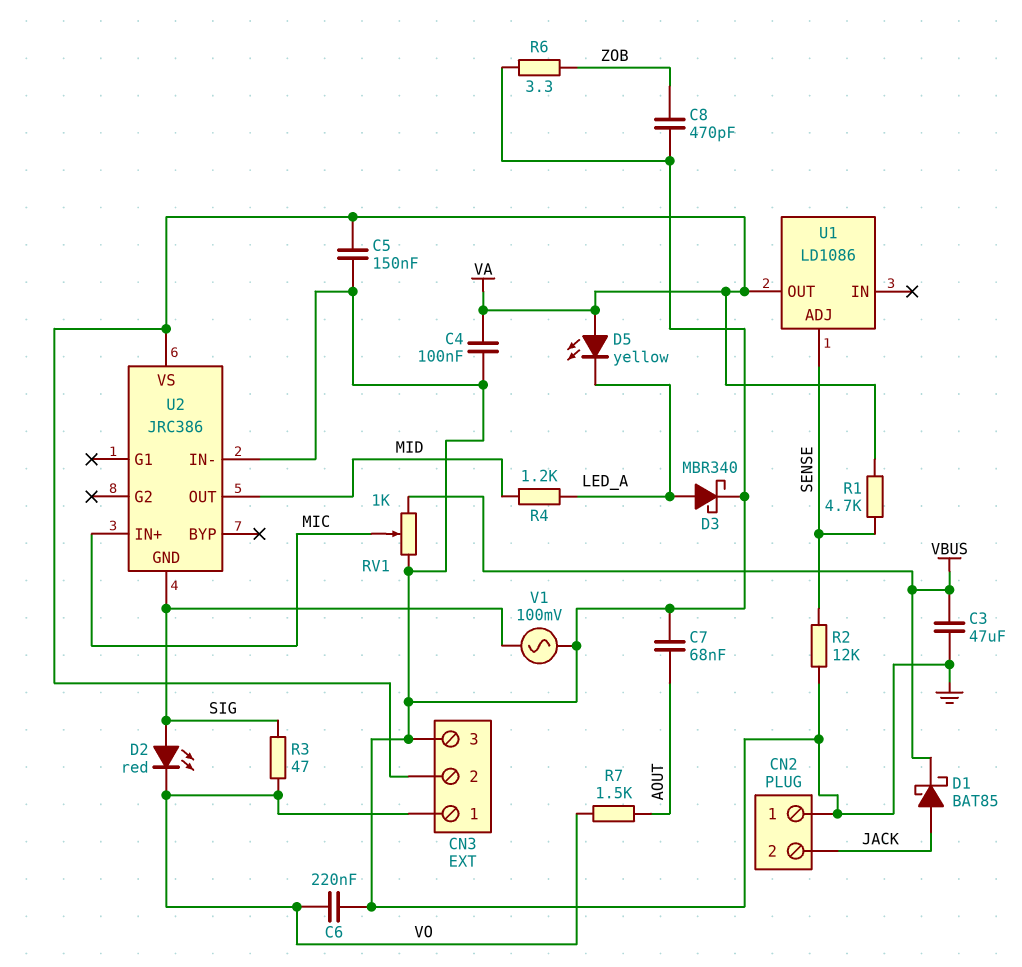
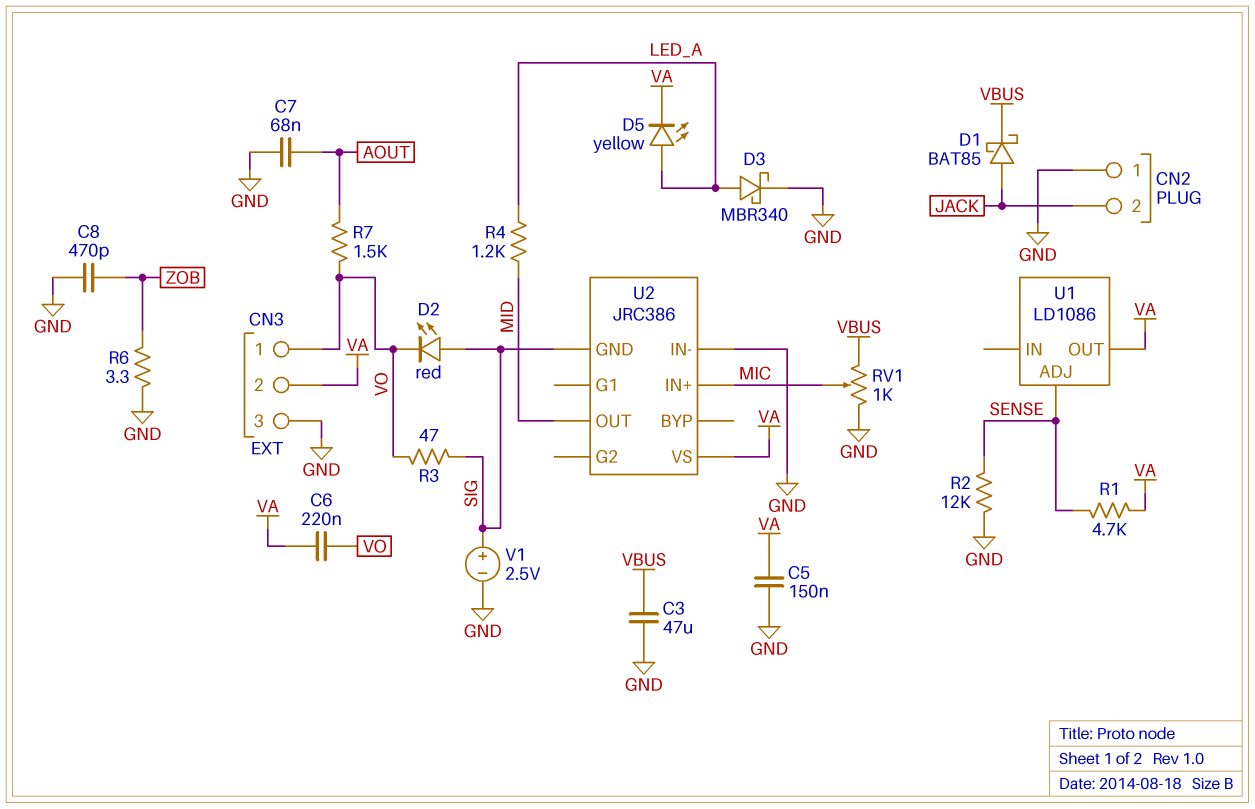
C4: 100nF (GND, VA) -> none
C6: 220nF (GND, VO) -> 220nF (VA, VO)
D5: LED yellow (A VA, K LED_A) -> LED yellow (A LED_A, K VA)
V1: AC 100mV (GND, SIG) -> 2.5V (plus SIG, minus GND)

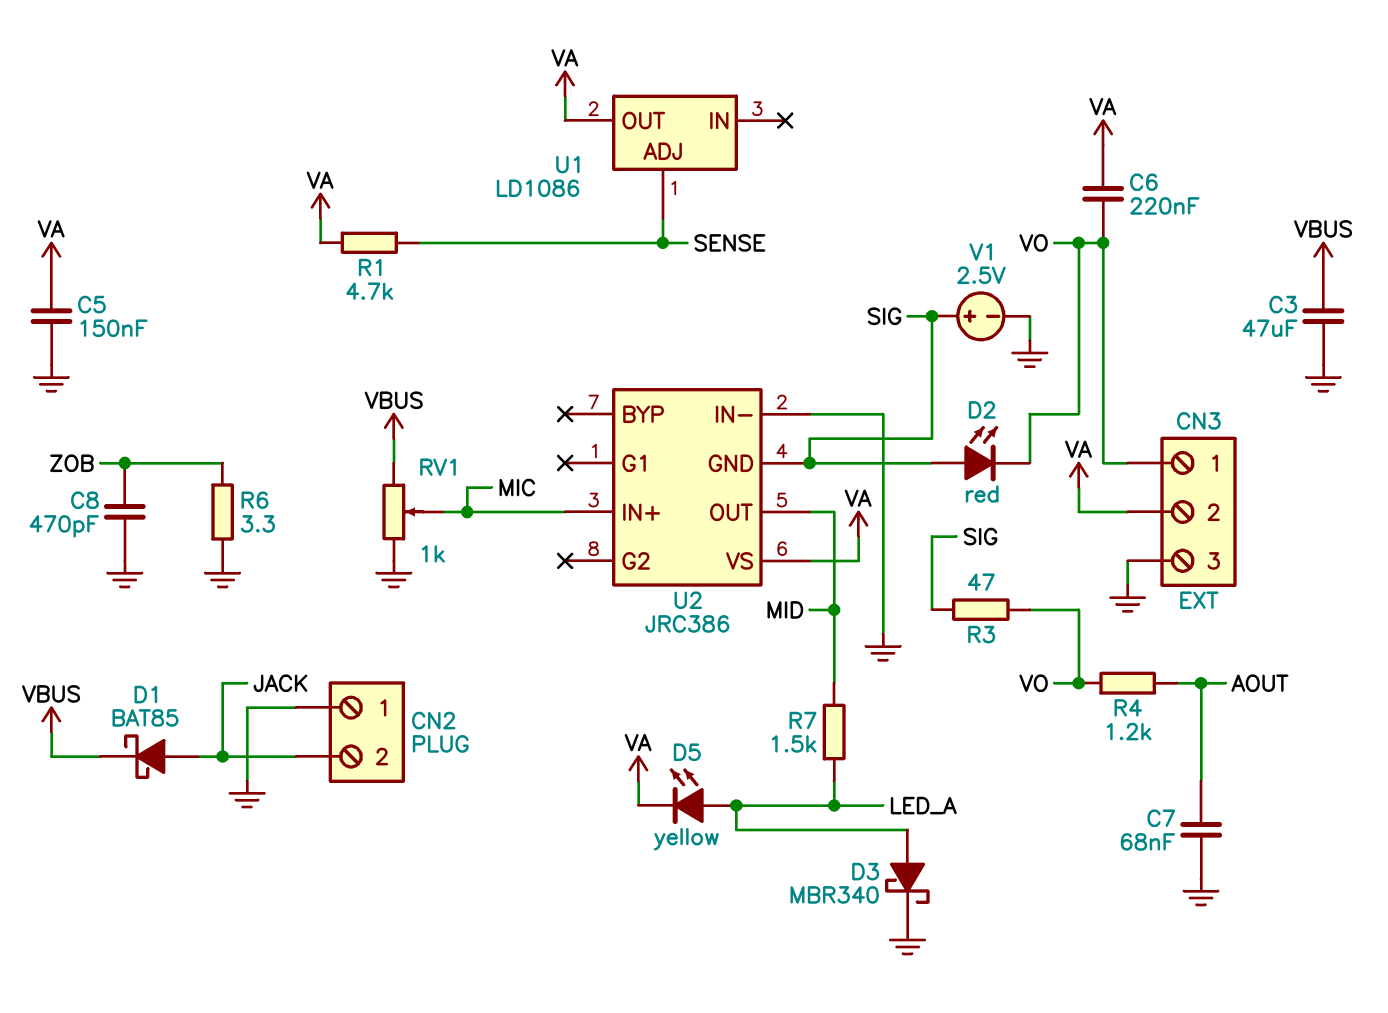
R2: 12k (GND, SENSE) -> none
R4: 1.2k (LED_A, MID) -> 1.2k (AOUT, VO)
R7: 1.5k (AOUT, VO) -> 1.5k (LED_A, MID)

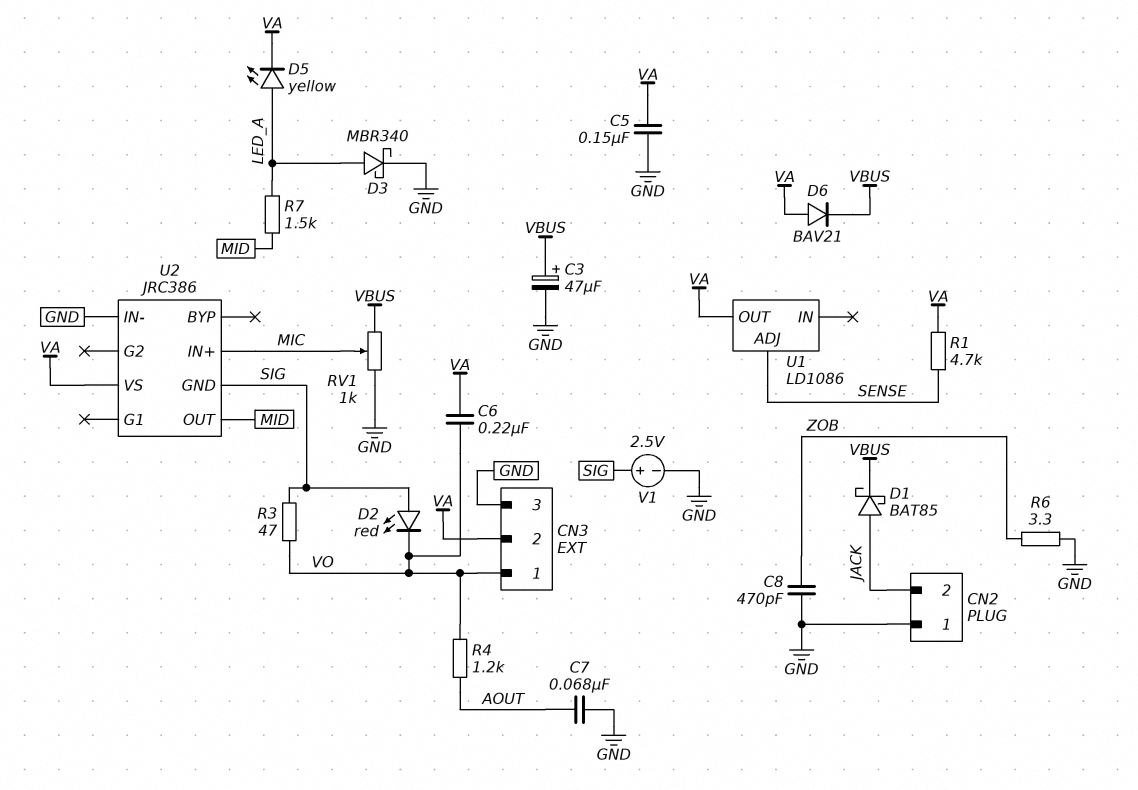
C3: 47uF (GND, VBUS) -> 47uF (plus VBUS, minus GND)
D6: none -> diode BAV21 (A VA, K VBUS)

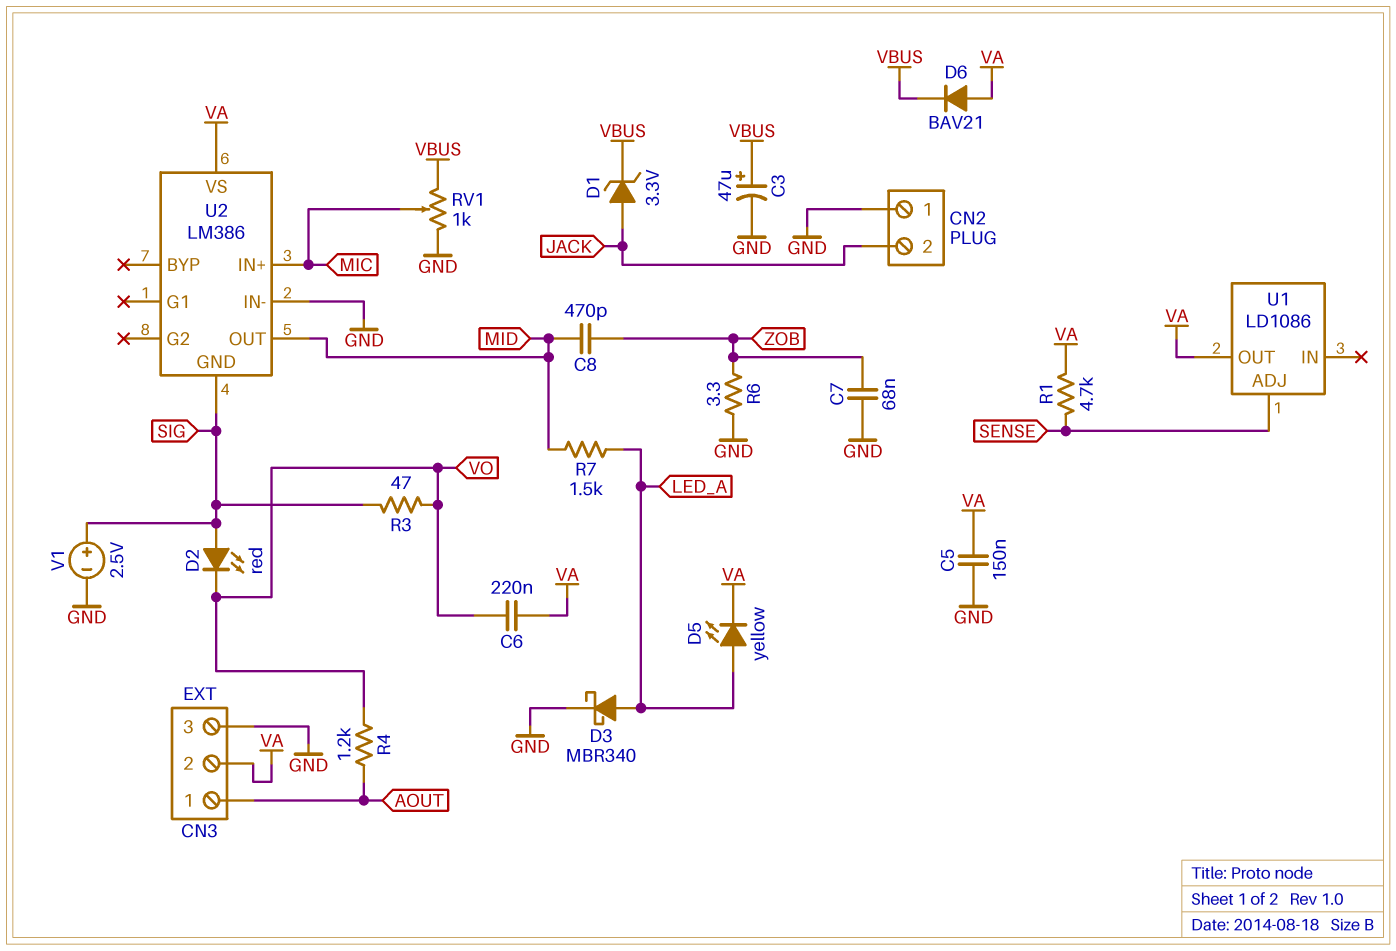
C7: 68nF (AOUT, GND) -> 68nF (GND, ZOB)
C8: 470pF (GND, ZOB) -> 470pF (MID, ZOB)
CN3 pin 1: VO -> AOUT
D1: schottky BAT85 (A JACK, K VBUS) -> zener 3.3V (A JACK, K VBUS)
U2: JRC386 -> LM386

